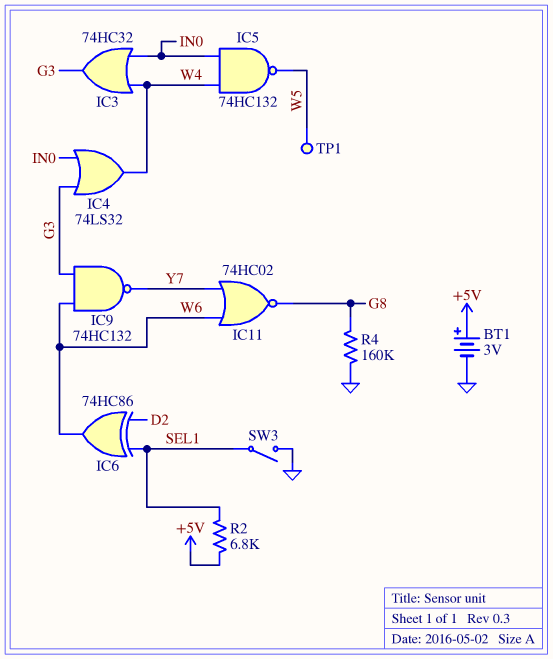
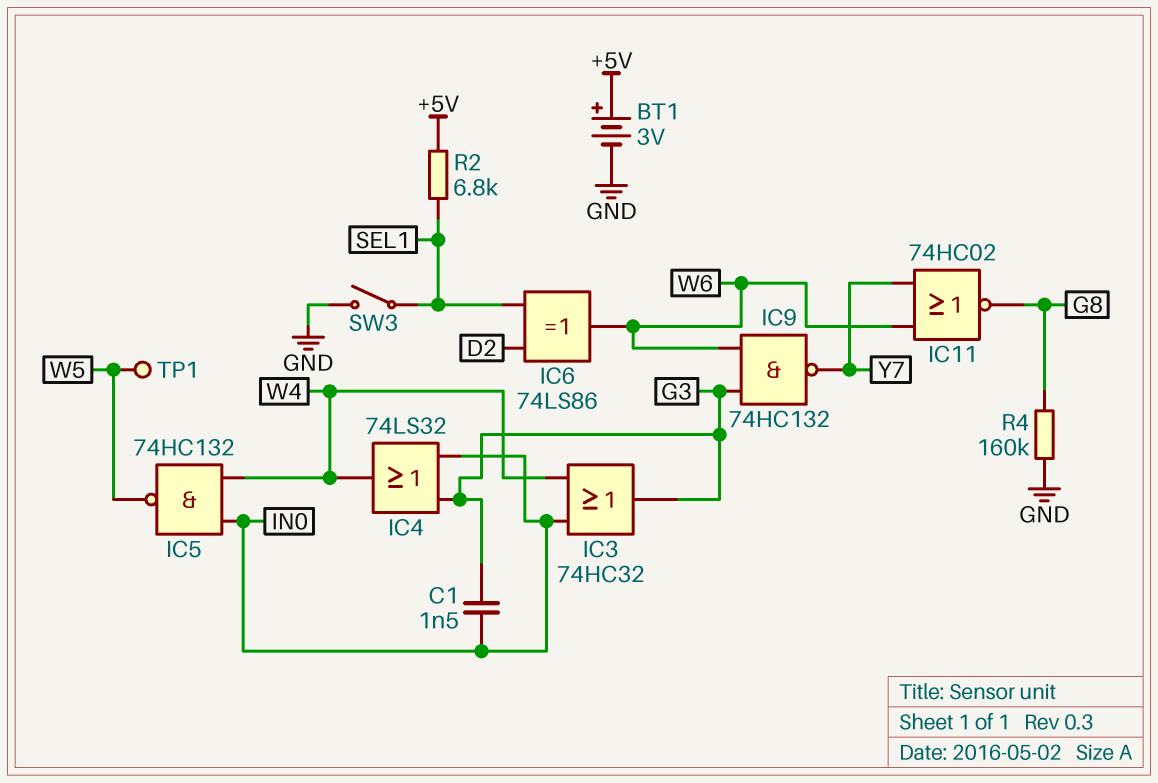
C1: none -> 1.5nF (G3, IN0)
IC6: XOR 74HC86 (in D2, in SEL1, out W6) -> XOR 74LS86 (in D2, in SEL1, out W6)

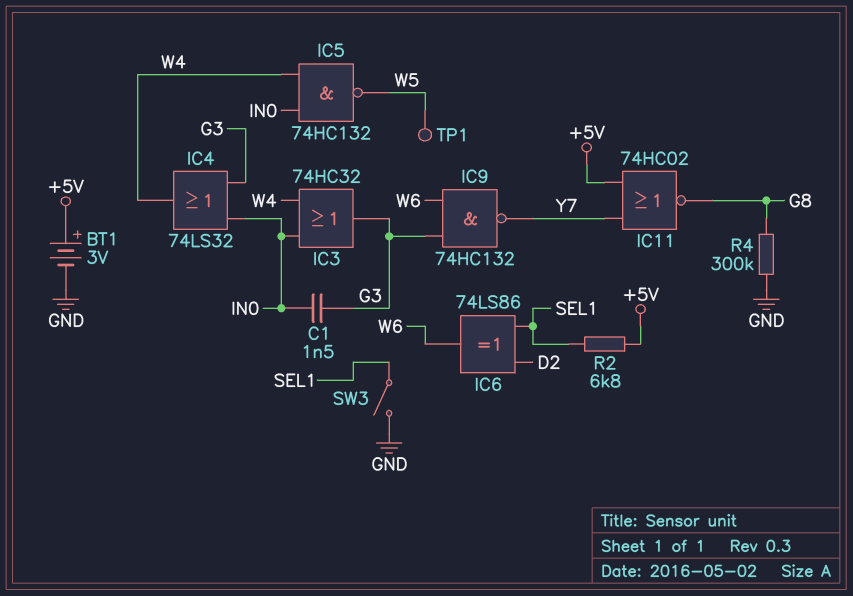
IC11: NOR 74HC02 (in W6, in Y7, out G8) -> NOR 74HC02 (in +5V, in Y7, out G8)
R4: 160k (G8, GND) -> 300k (G8, GND)

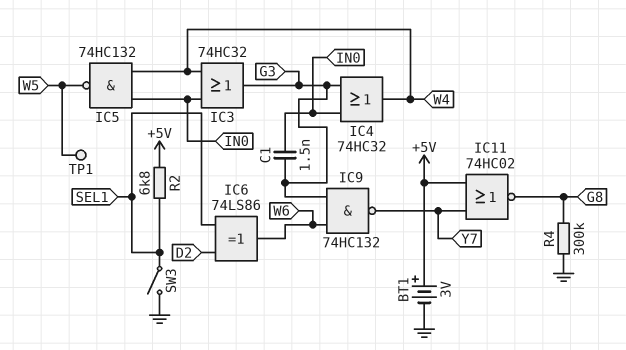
IC4: OR 74LS32 (in G3, in IN0, out W4) -> OR 74HC32 (in G3, in IN0, out W4)

